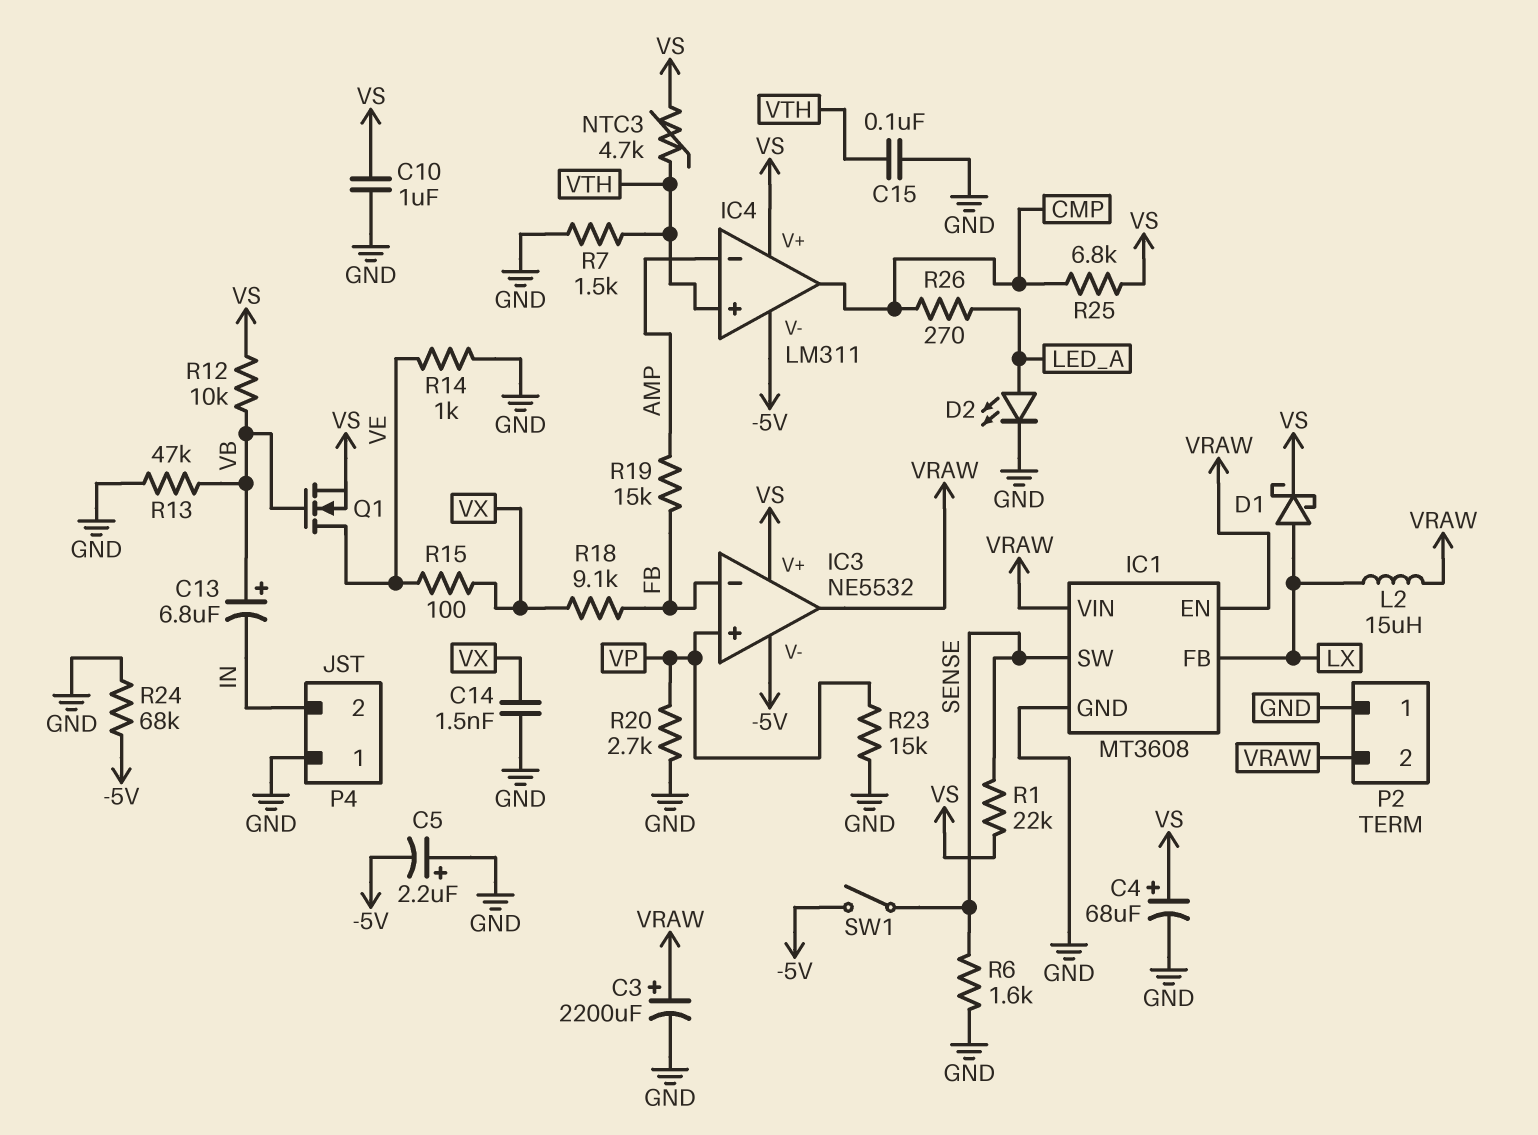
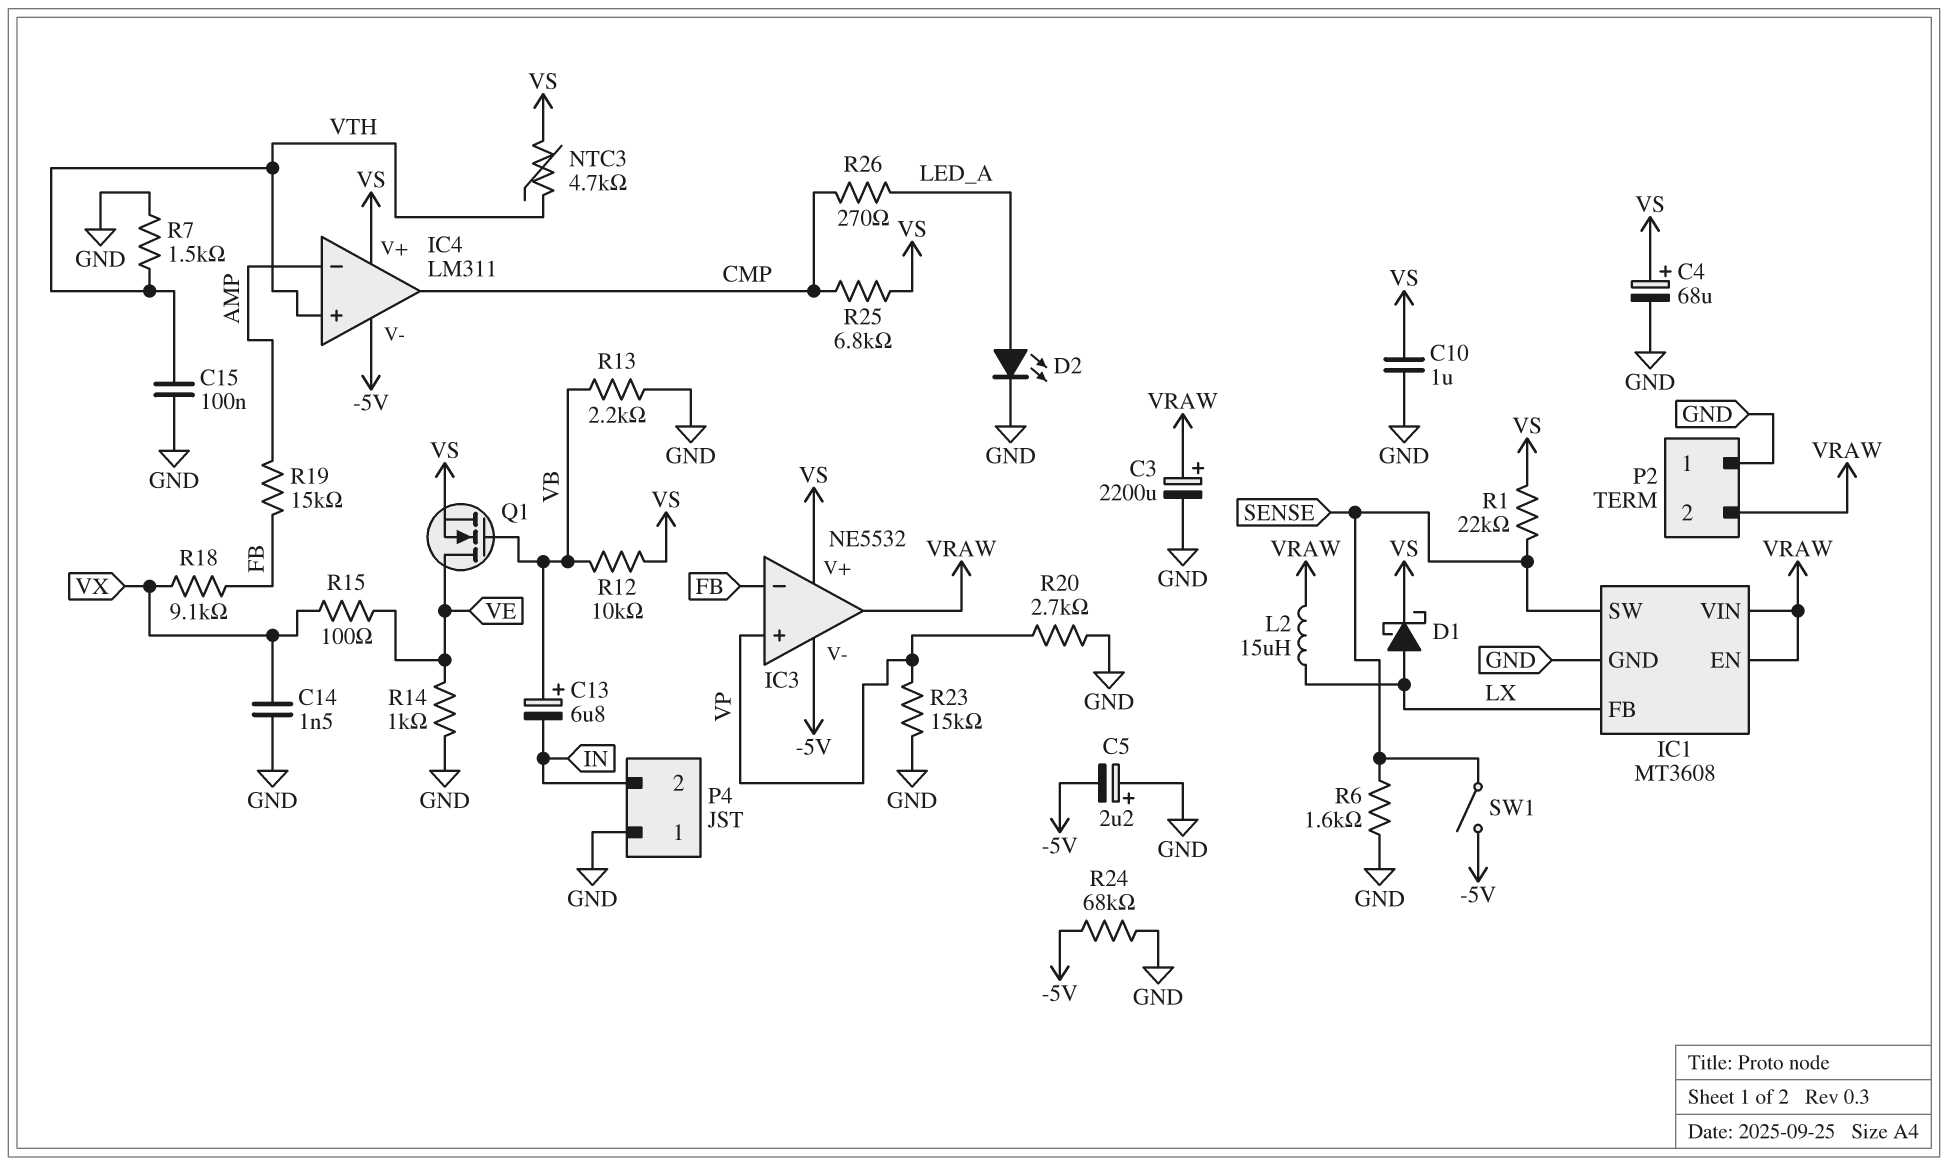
R13: 47k (GND, VB) -> 2.2k (GND, VB)

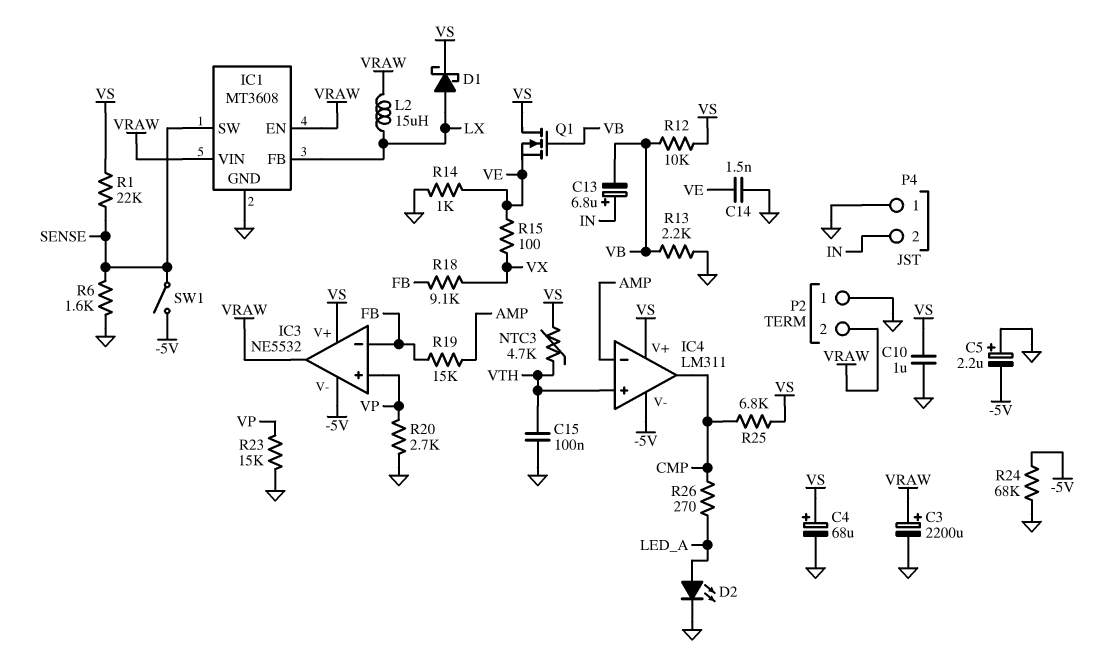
C13: 6.8uF (plus VB, minus IN) -> 6.8uF (plus IN, minus VB)
C14: 1.5nF (GND, VX) -> 1.5nF (GND, VE)
Q1: NMOS (G VB, D VE, S VS) -> NMOS (G VB, D VS, S VE)
R7: 1.5k (GND, VTH) -> none

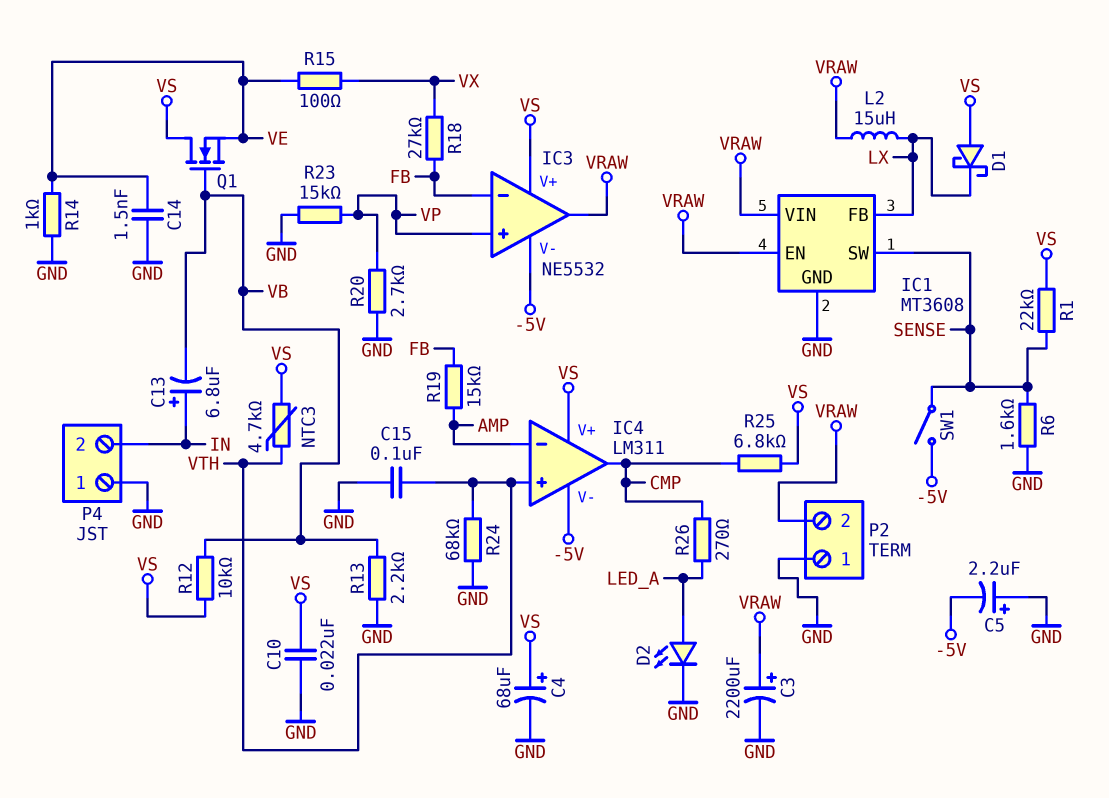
C10: 1uF (GND, VS) -> 22nF (GND, VS)
D1: schottky (A LX, K VS) -> schottky (A VS, K LX)
R18: 9.1k (FB, VX) -> 27k (FB, VX)
R24: 68k (-5V, GND) -> 68k (GND, VTH)

